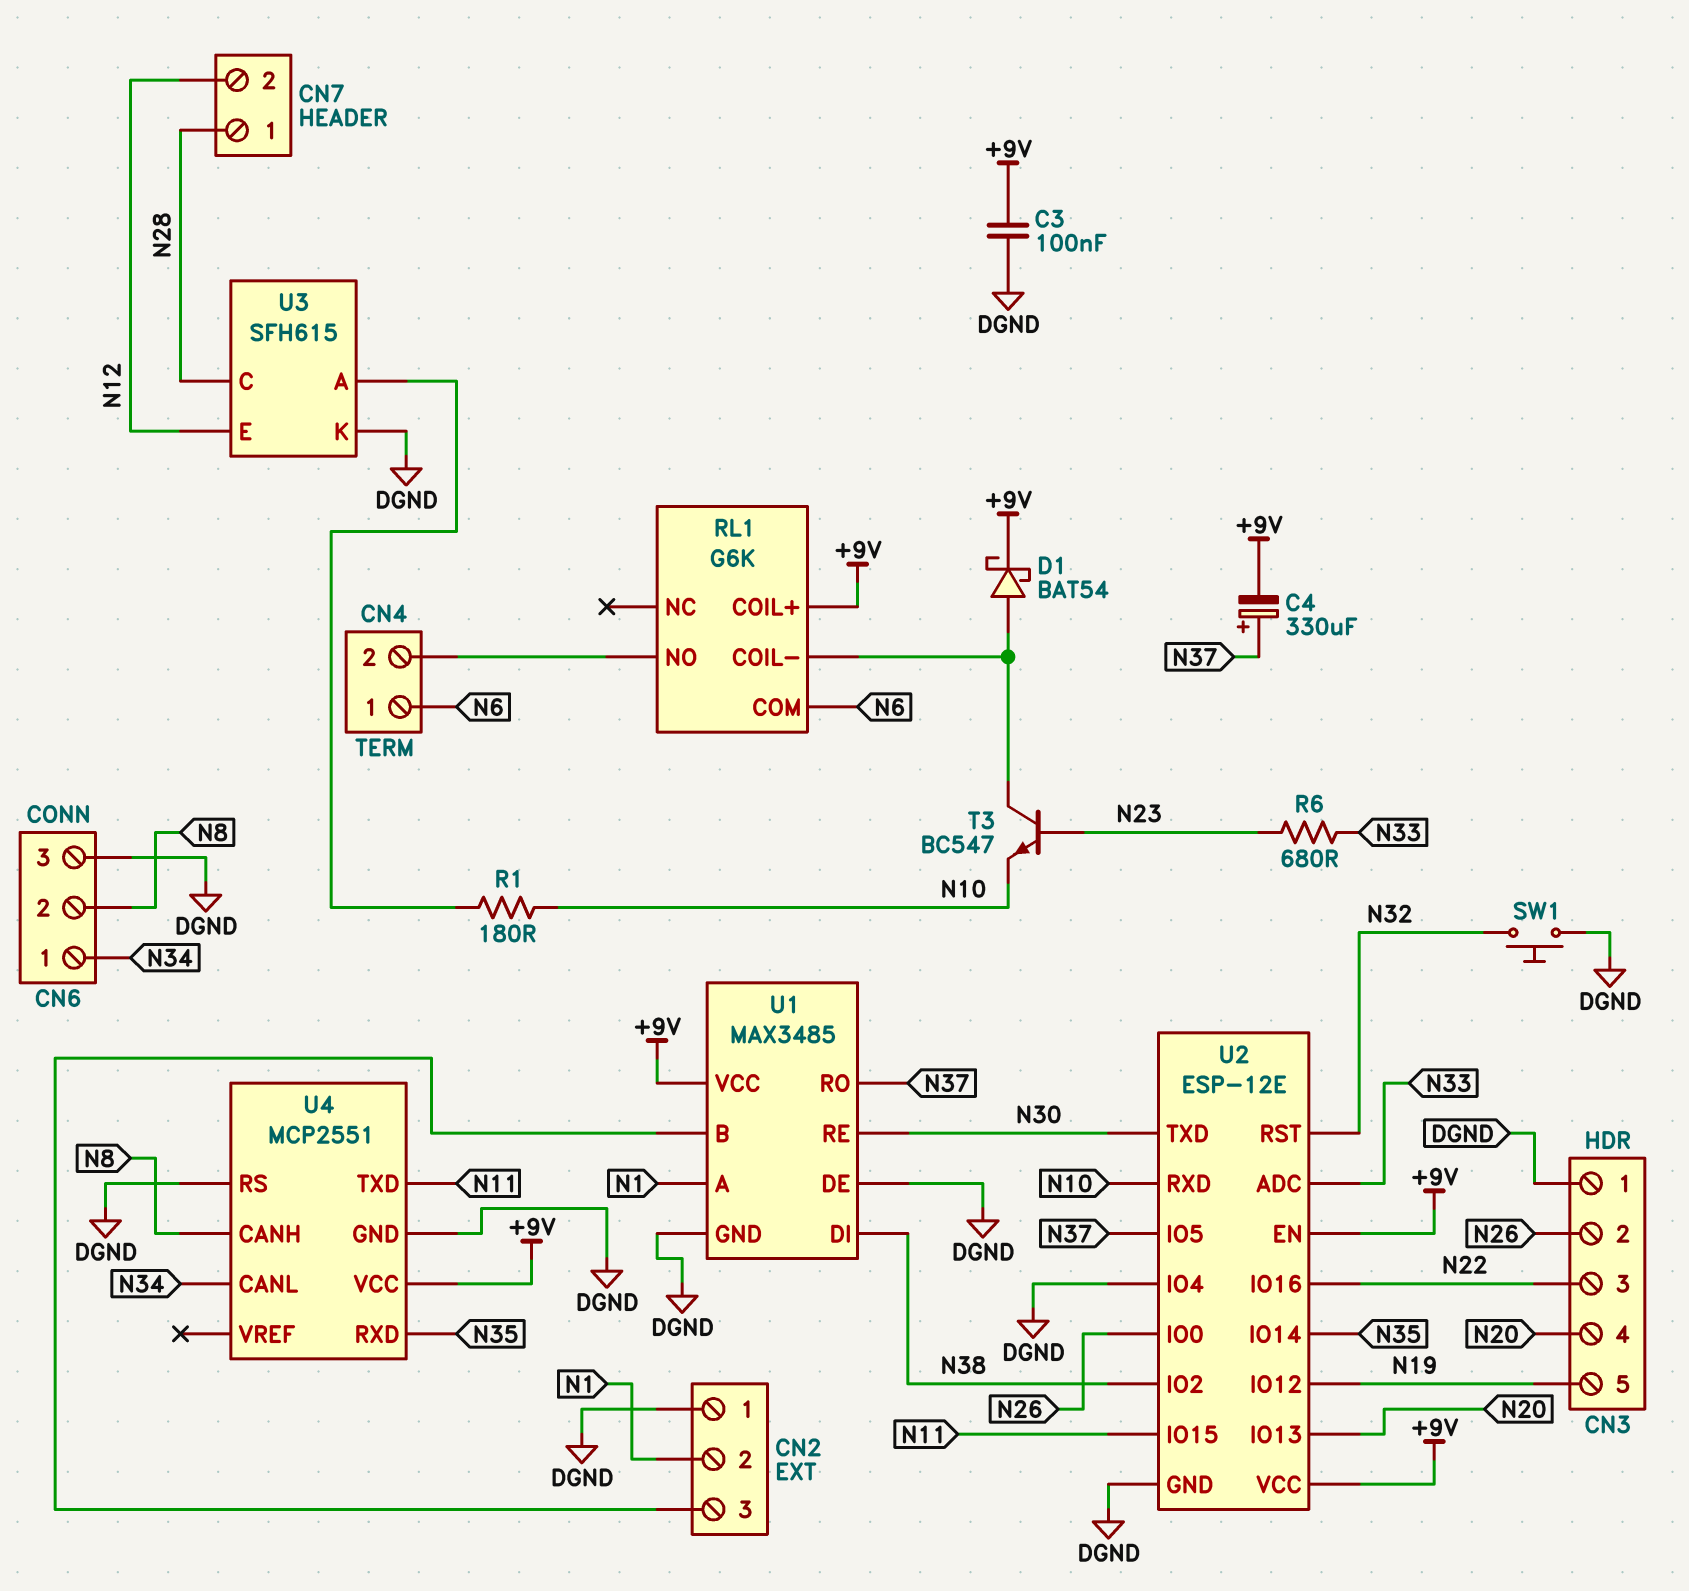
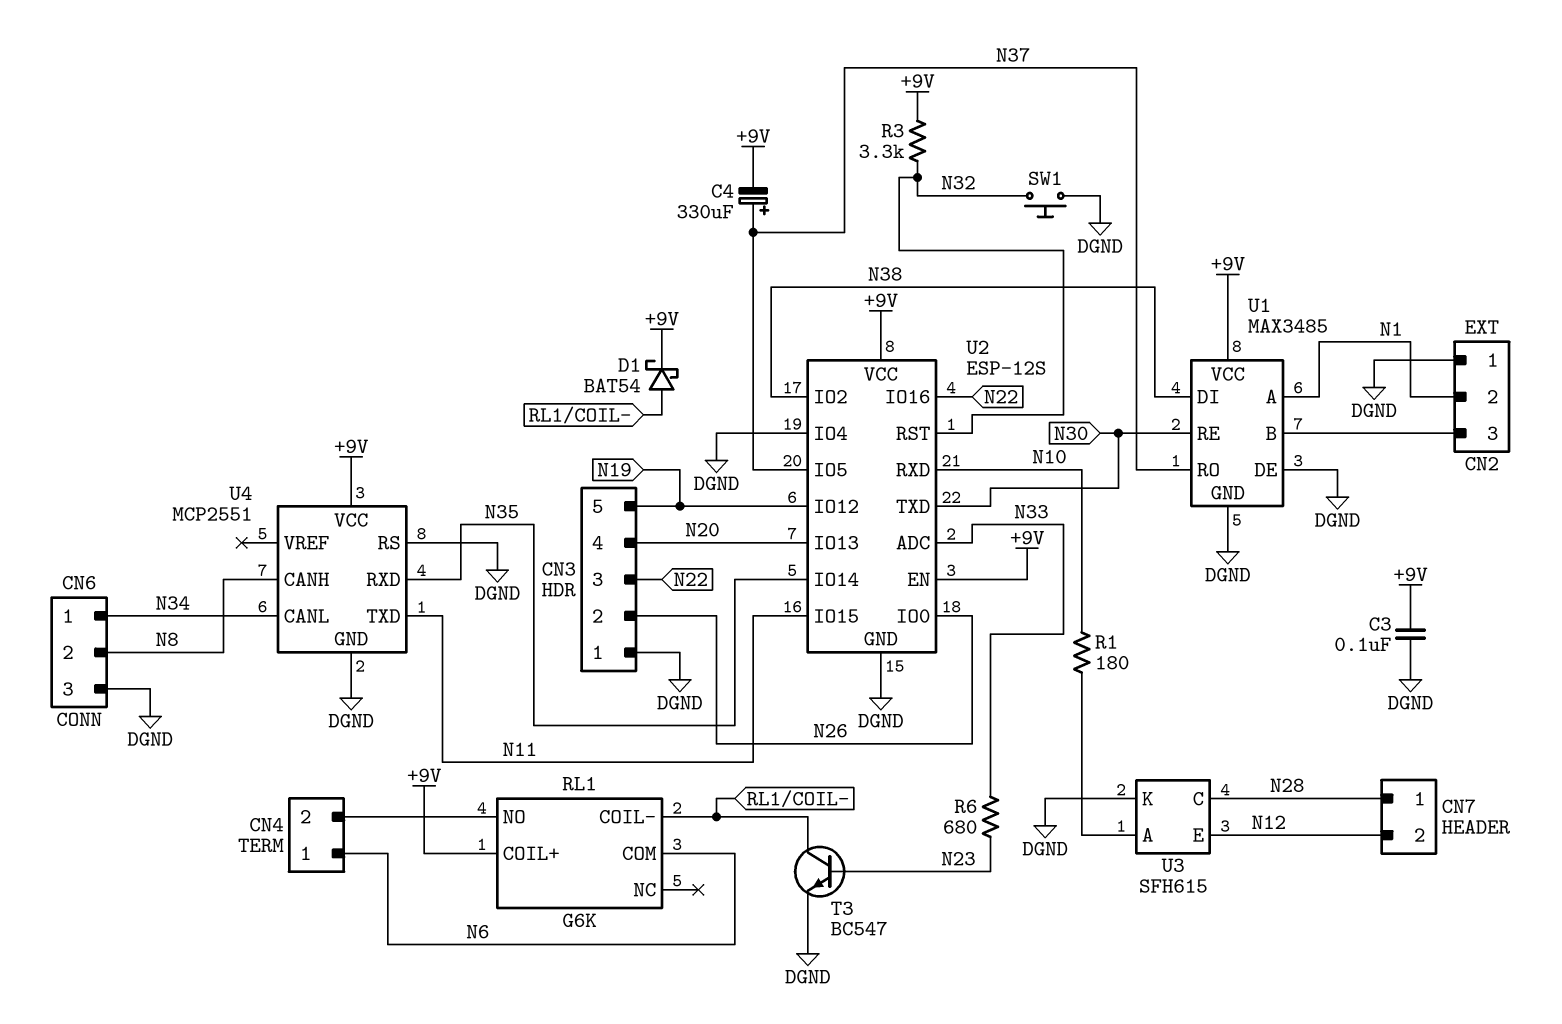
R3: none -> 3.3k (+9V, N32)
T3: NPN BC547 (B N23, C RL1/COIL-, E N10) -> NPN BC547 (B N23, C RL1/COIL-, E DGND)
U2: ESP-12E -> ESP-12S

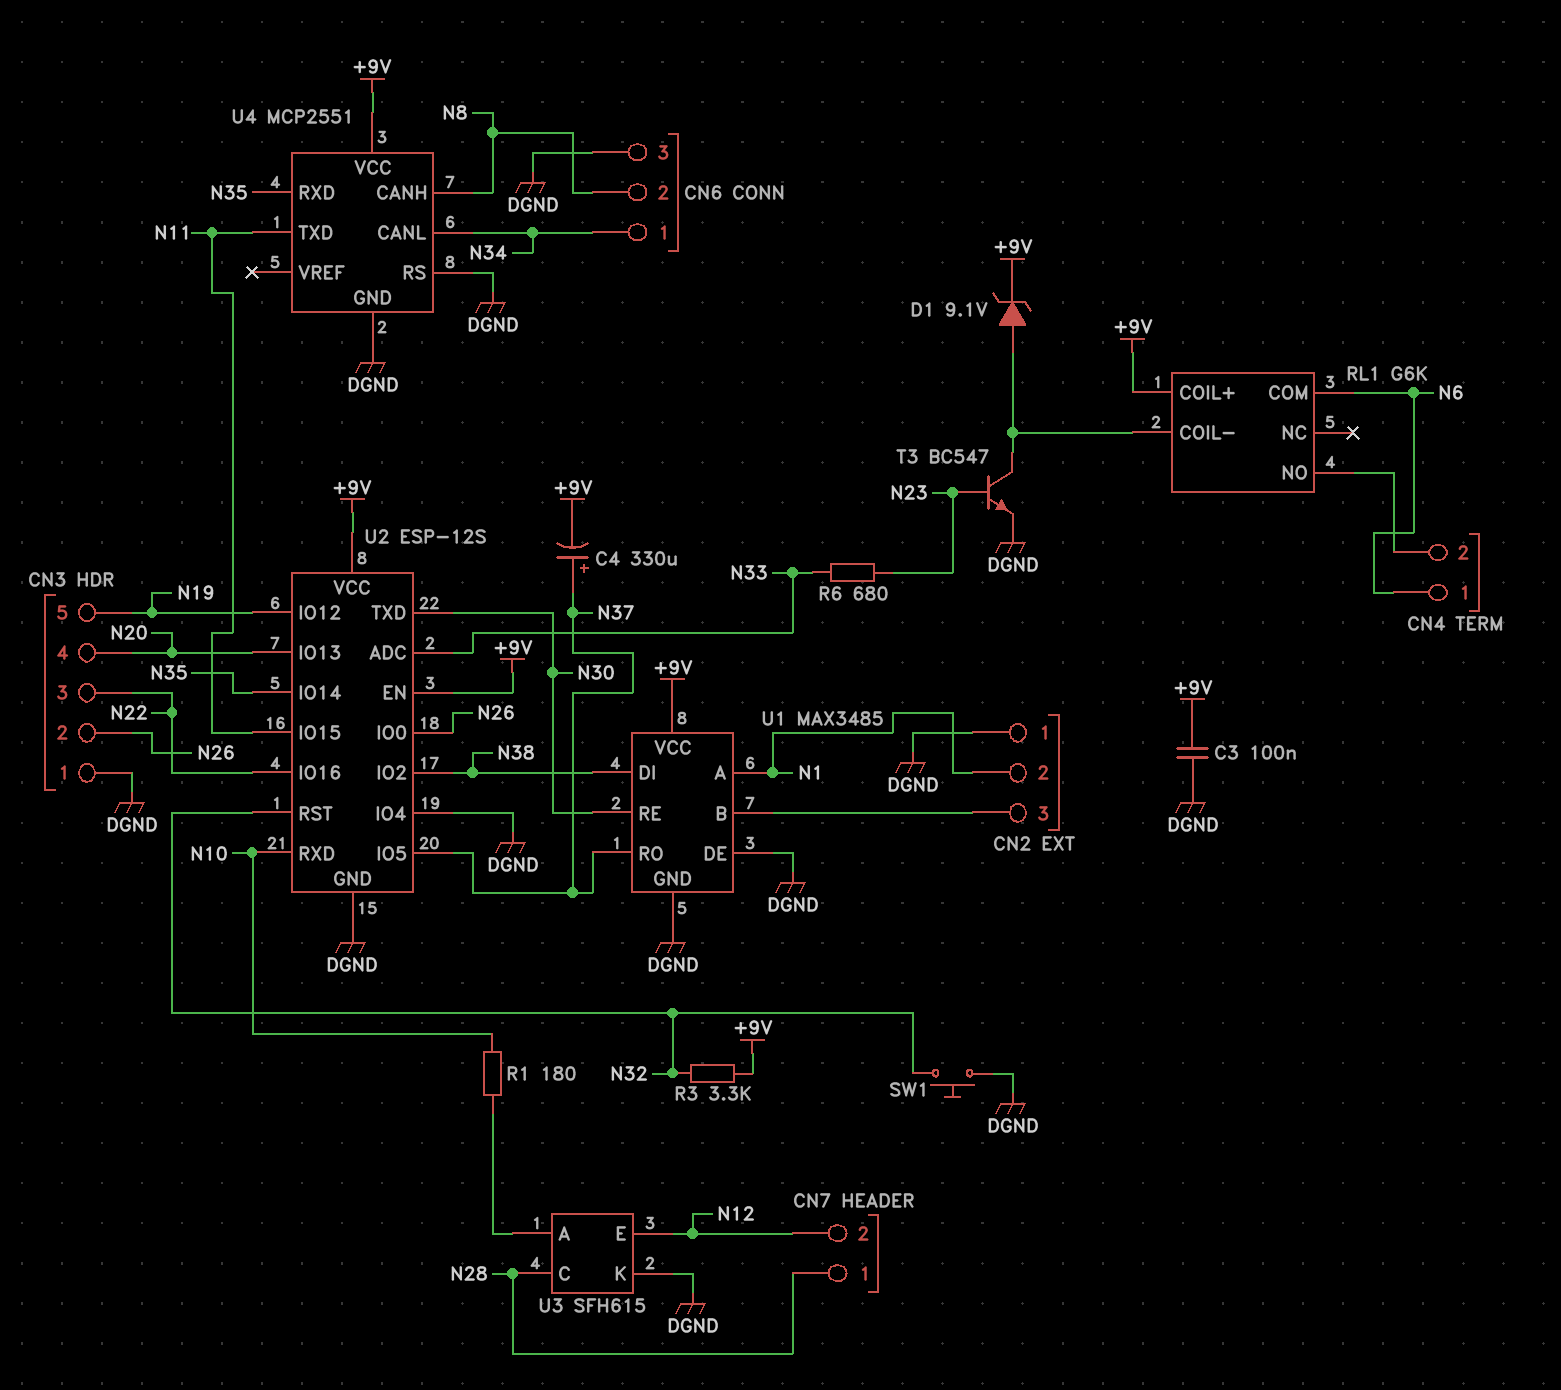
D1: schottky BAT54 (A RL1/COIL-, K +9V) -> zener 9.1V (A RL1/COIL-, K +9V)

